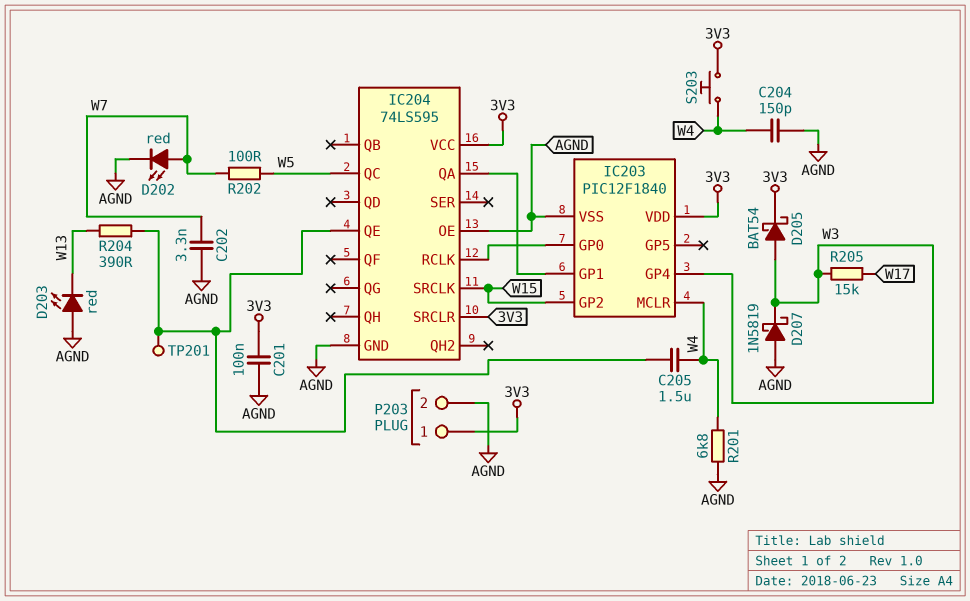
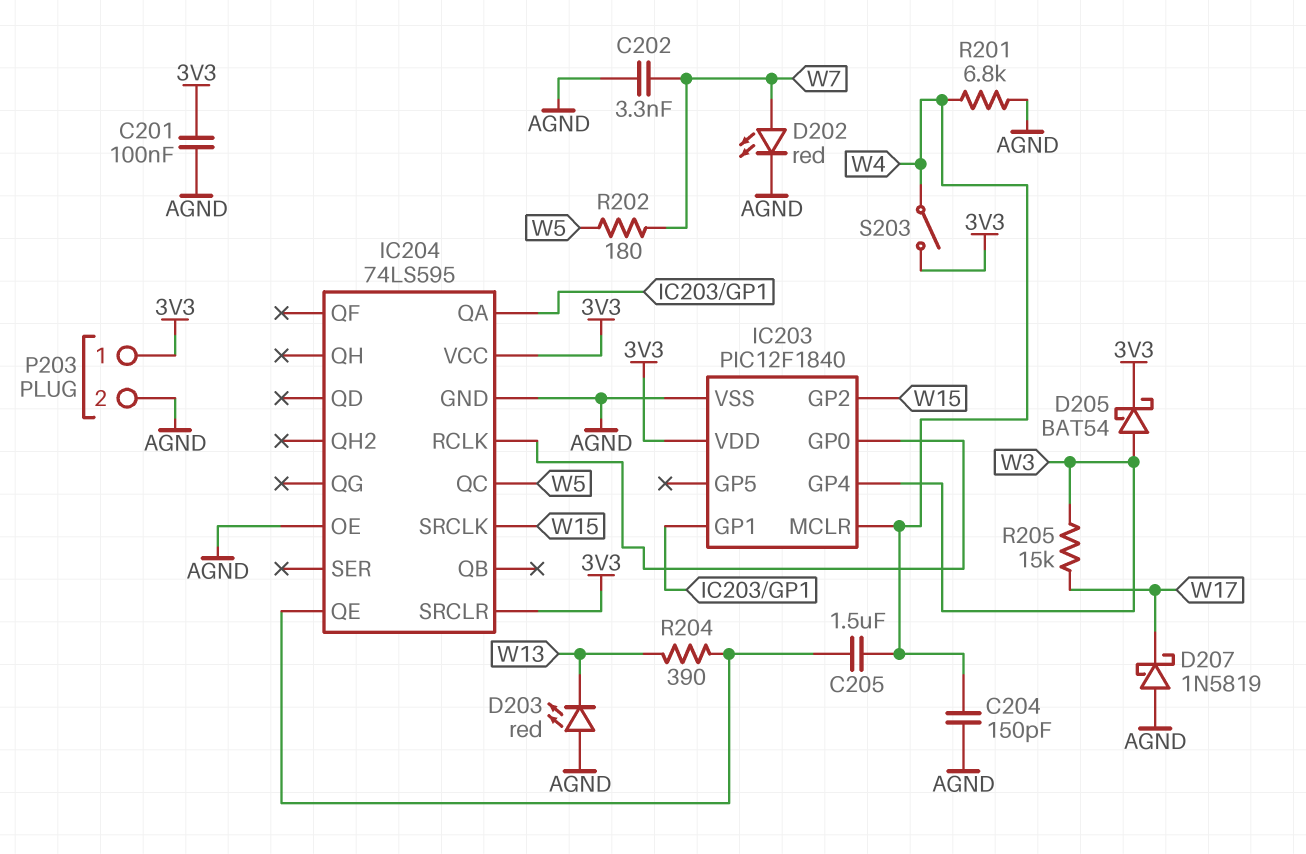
D207: schottky 1N5819 (A AGND, K W3) -> schottky 1N5819 (A AGND, K W17)
R202: 100 (W5, W7) -> 180 (W5, W7)
S203: button (3V3, W4) -> switch (3V3, W4)
TP201: test point (IC204/QE) -> none

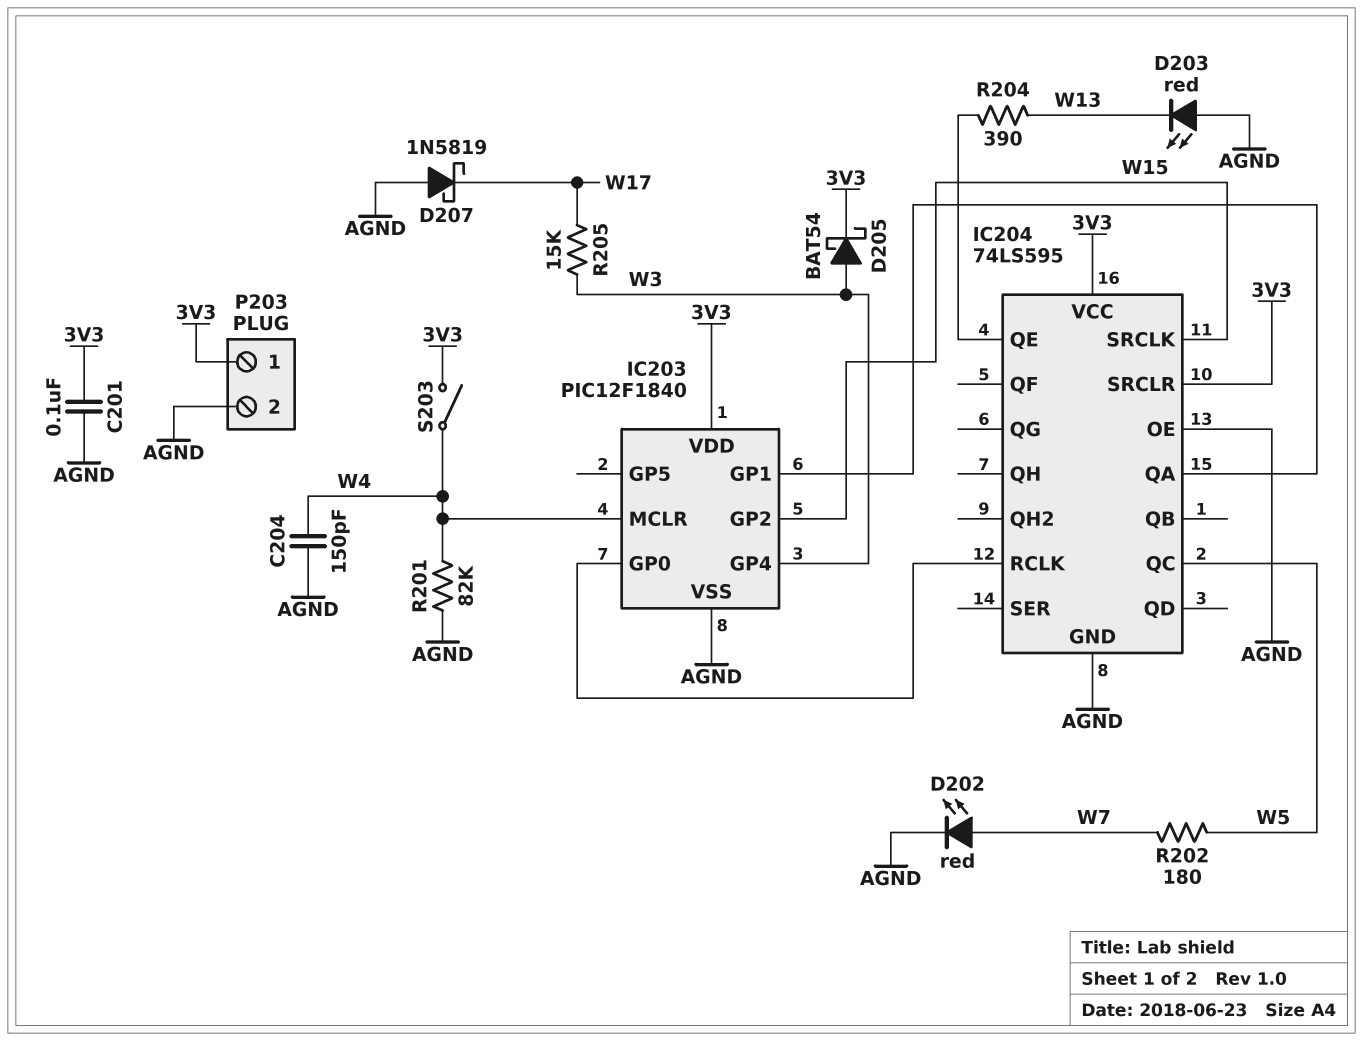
C202: 3.3nF (AGND, W7) -> none
C205: 1.5uF (IC204/QE, W4) -> none
R201: 6.8k (AGND, W4) -> 82k (AGND, W4)

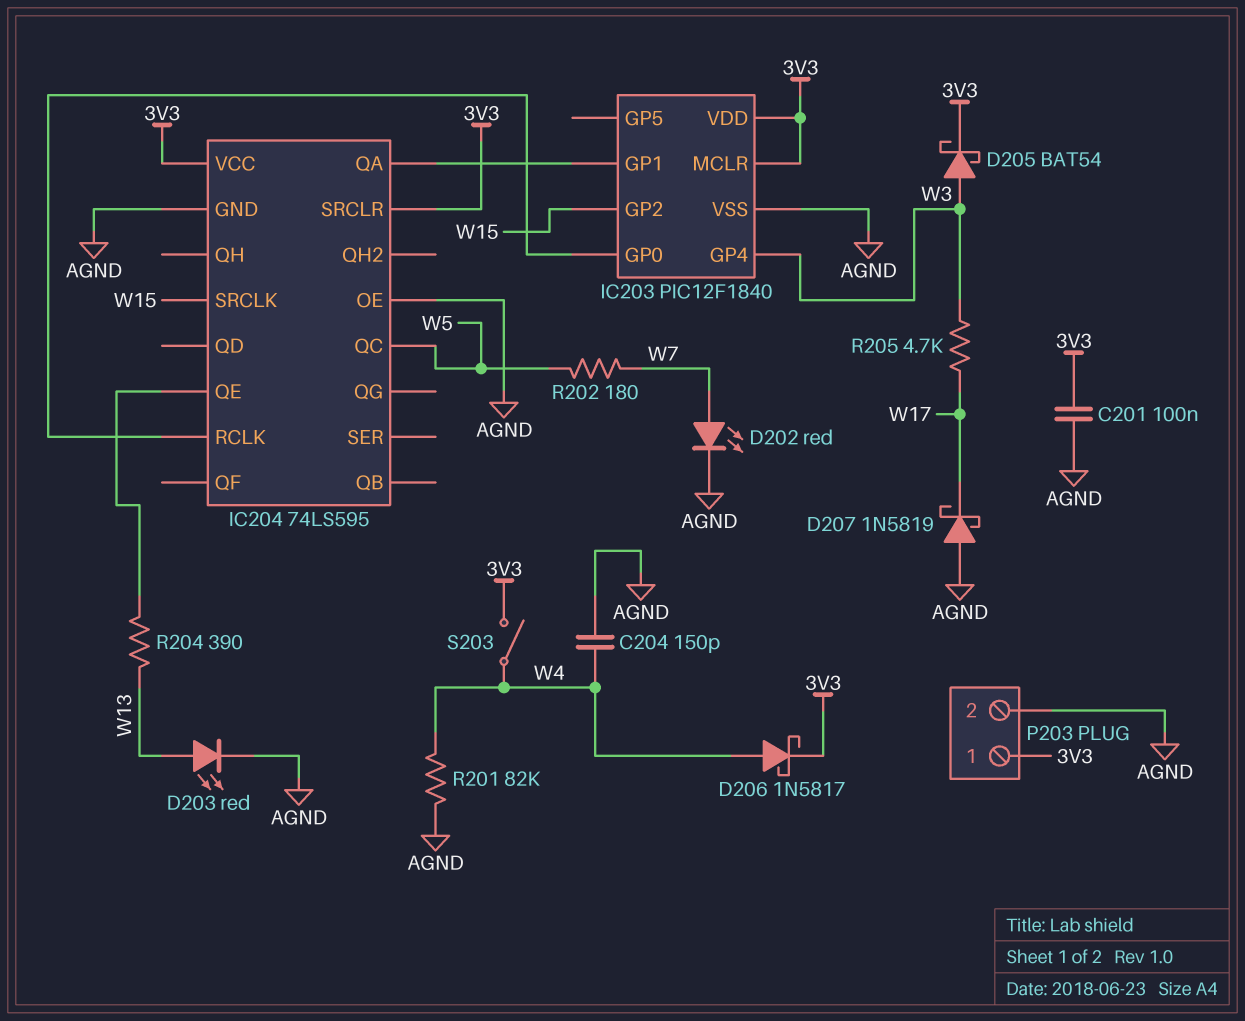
D203: LED red (A AGND, K W13) -> LED red (A W13, K AGND)
D206: none -> schottky 1N5817 (A W4, K 3V3)
IC203 pin MCLR: W4 -> 3V3
R205: 15k (W3, W17) -> 4.7k (W3, W17)

